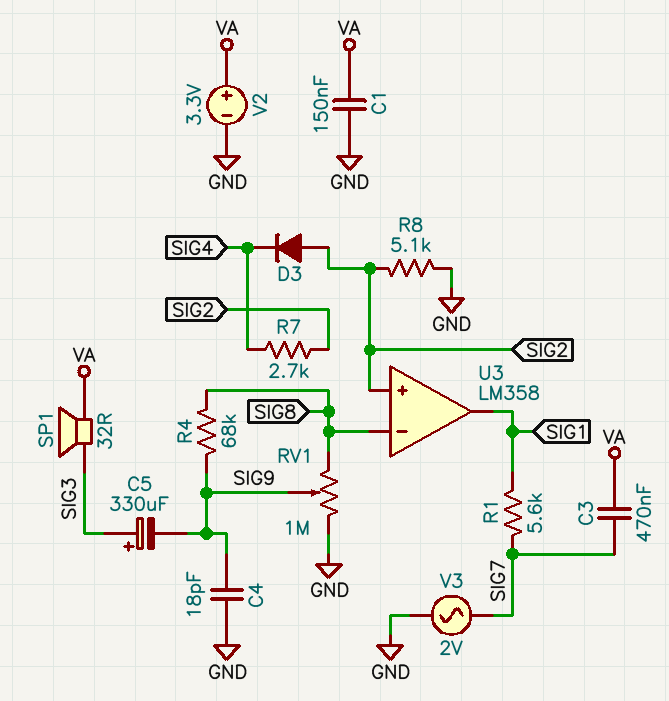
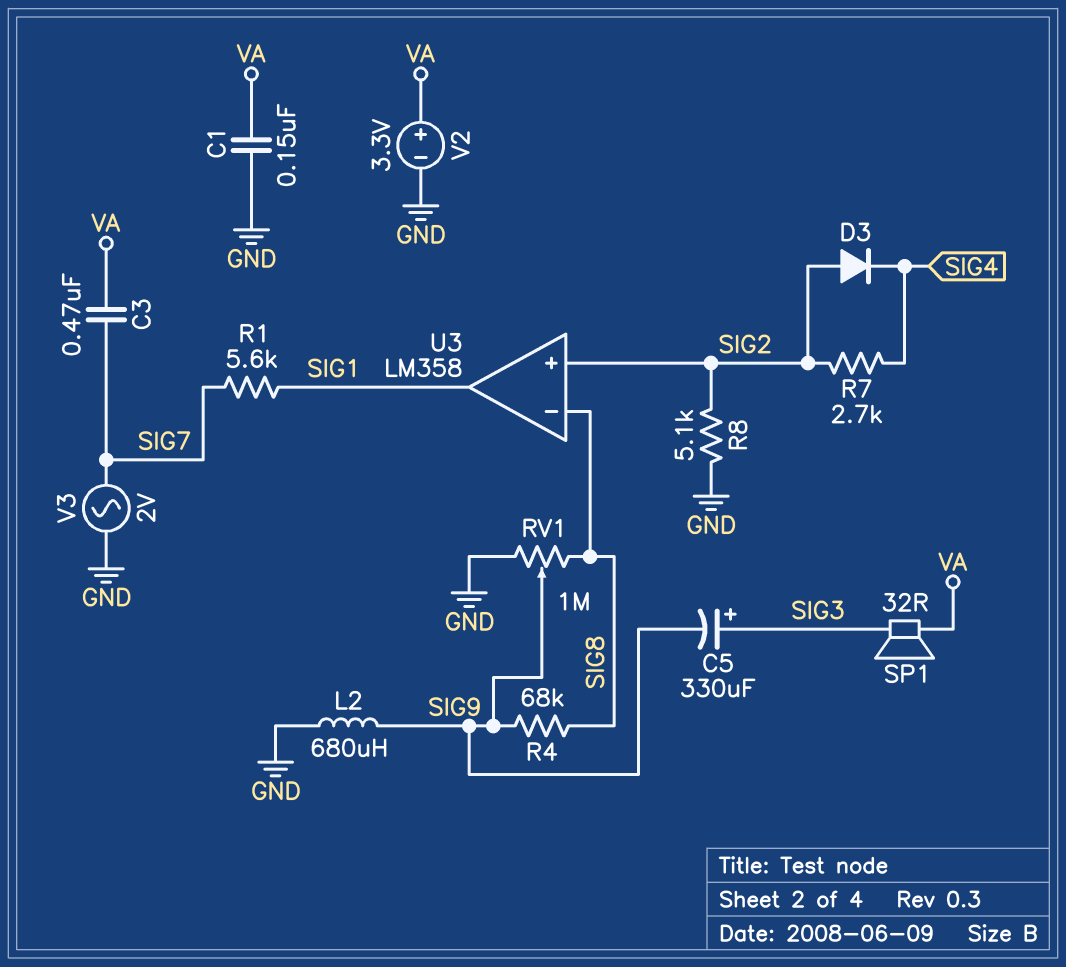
C4: 18pF (GND, SIG9) -> none
L2: none -> 680uH (GND, SIG9)

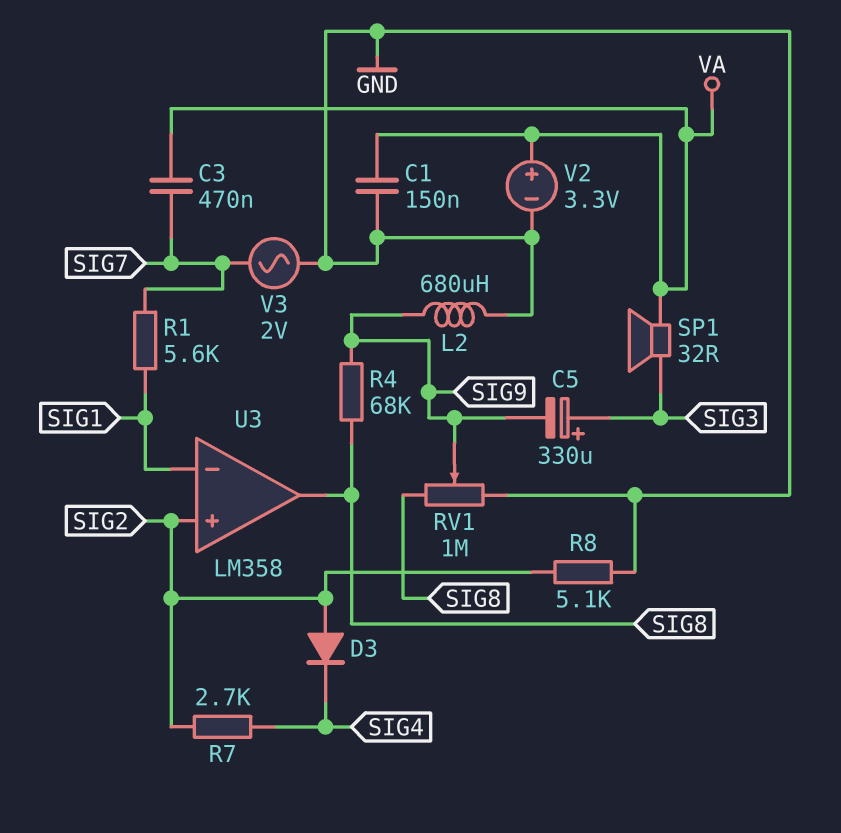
U3 pin in-: SIG8 -> SIG1
U3 pin out: SIG1 -> SIG8

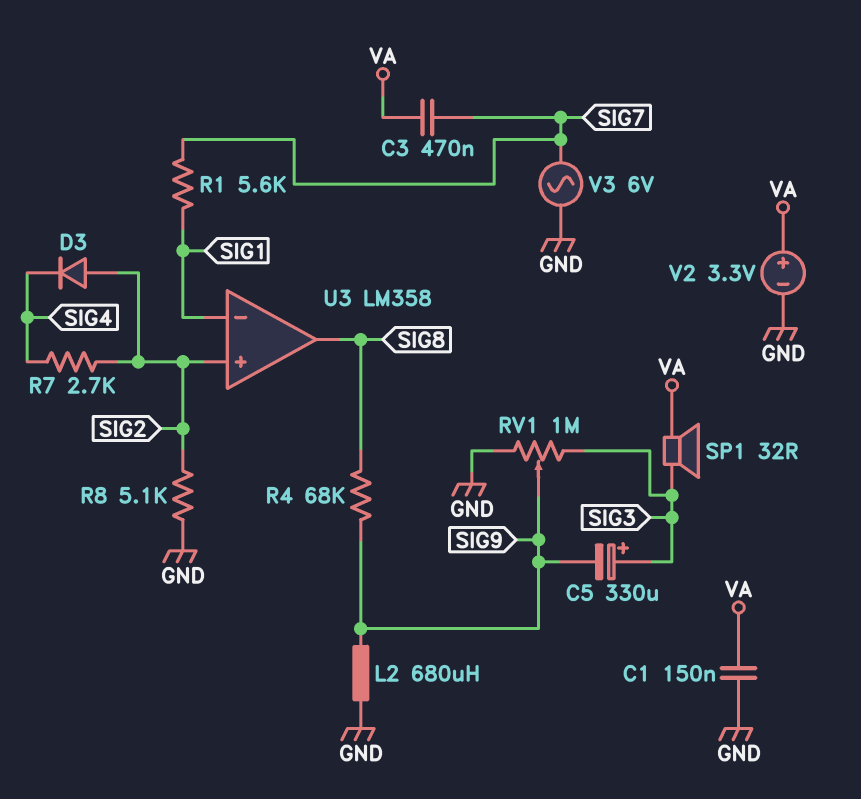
RV1: 1M (GND, SIG8, wiper SIG9) -> 1M (GND, SIG3, wiper SIG9)
V3: AC 2V (GND, SIG7) -> AC 6V (GND, SIG7)

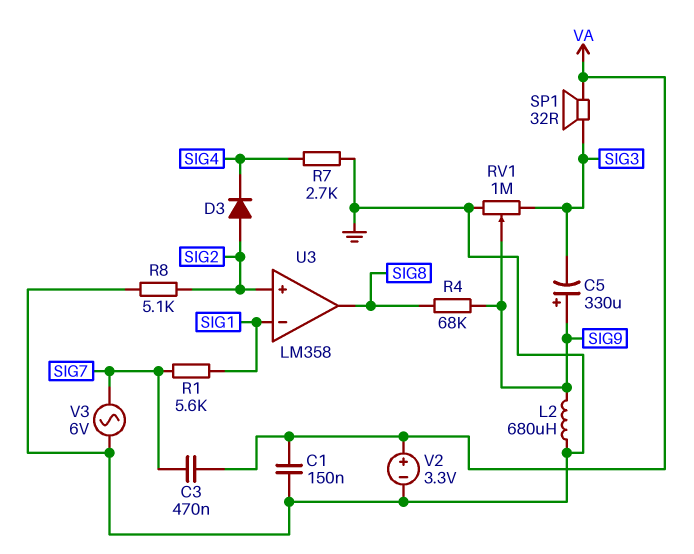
C5: 330uF (plus SIG3, minus SIG9) -> 330uF (plus SIG9, minus SIG3)
R7: 2.7k (SIG2, SIG4) -> 2.7k (GND, SIG4)

